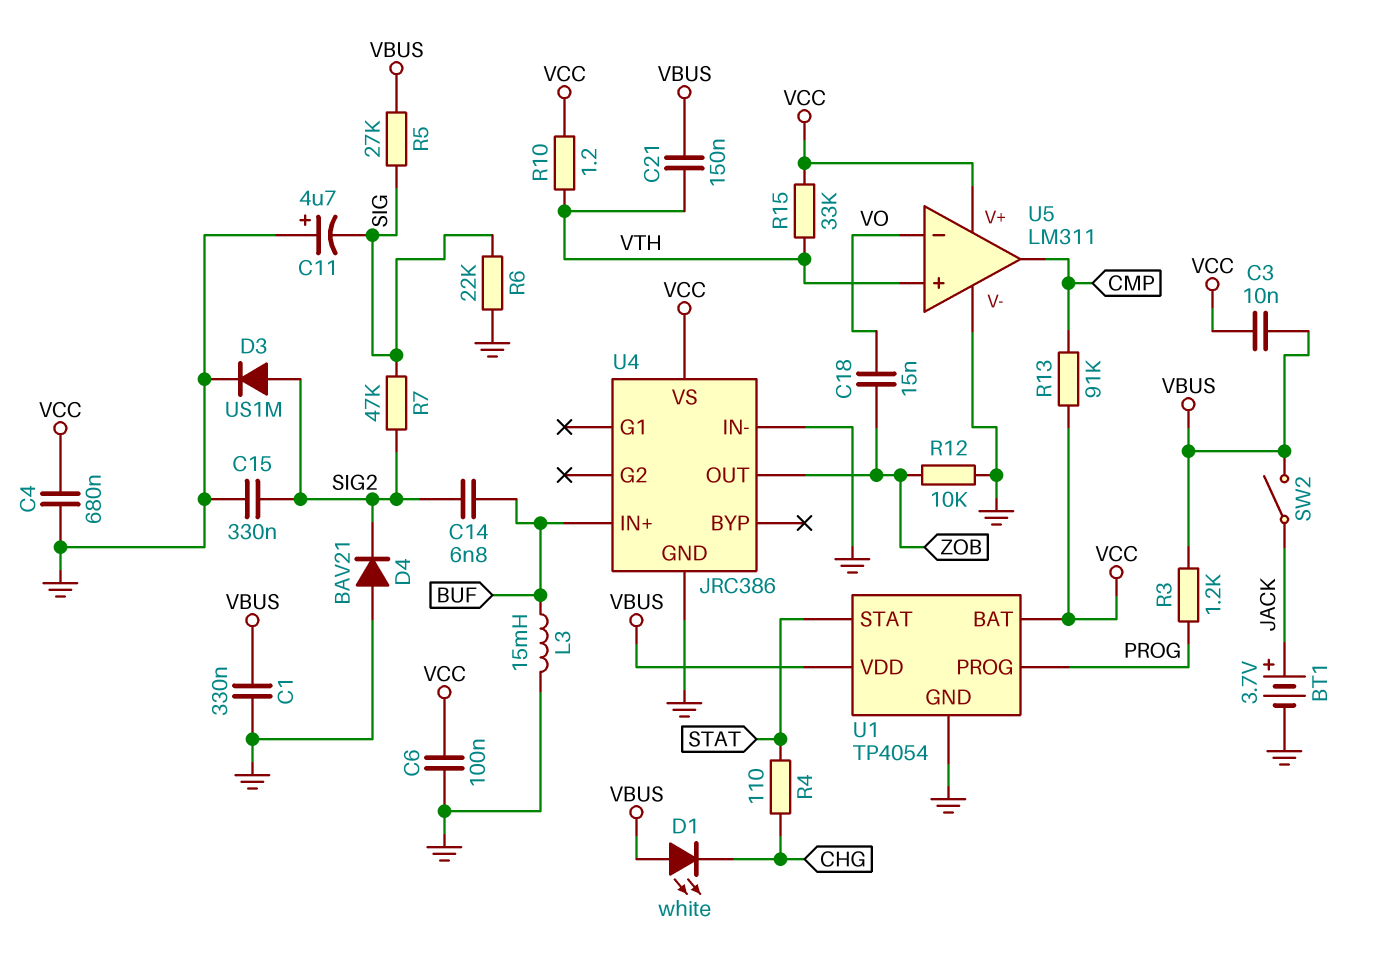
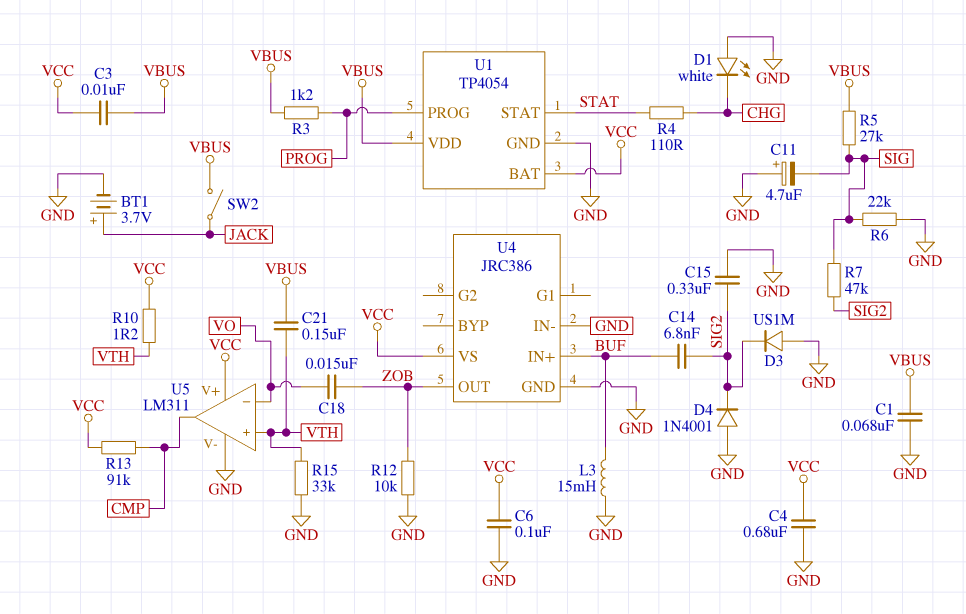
C1: 330nF (GND, VBUS) -> 68nF (GND, VBUS)
D1: LED white (A VBUS, K CHG) -> LED white (A GND, K CHG)
D3: diode US1M (A SIG2, K GND) -> diode US1M (A GND, K SIG2)
D4: diode BAV21 (A GND, K SIG2) -> diode 1N4001 (A GND, K SIG2)
R15: 33k (VCC, VTH) -> 33k (GND, VTH)

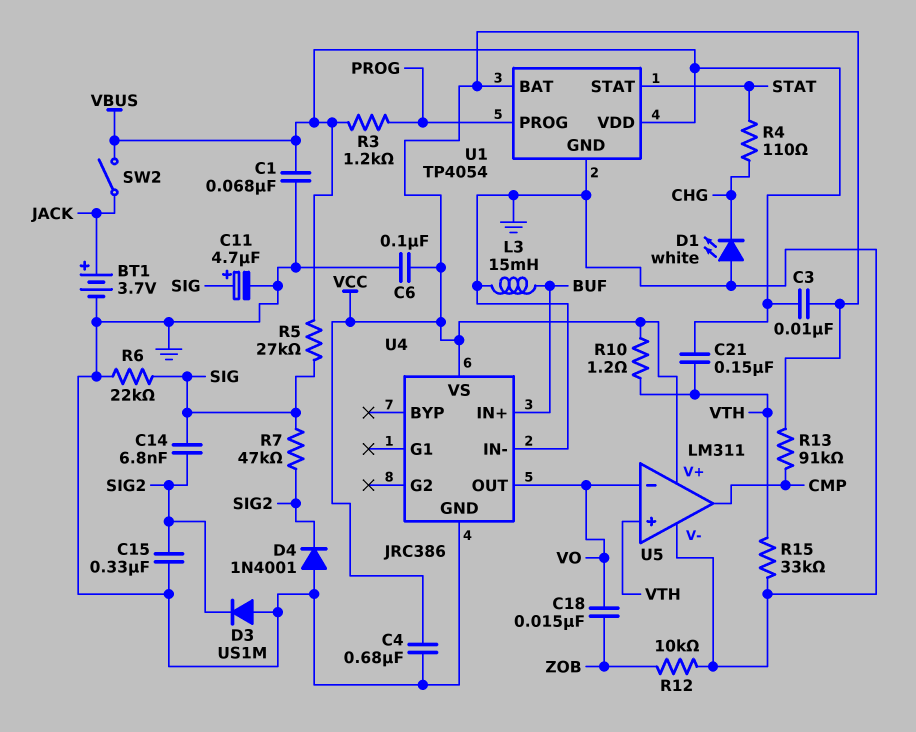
C11: 4.7uF (plus GND, minus SIG) -> 4.7uF (plus SIG, minus GND)
C14: 6.8nF (BUF, SIG2) -> 6.8nF (SIG, SIG2)
U4 pin OUT: ZOB -> VO

